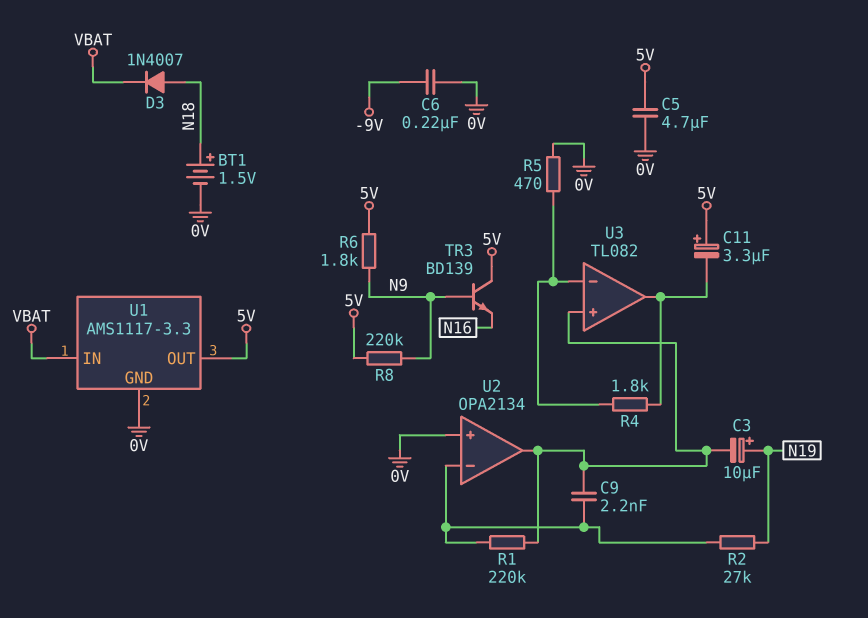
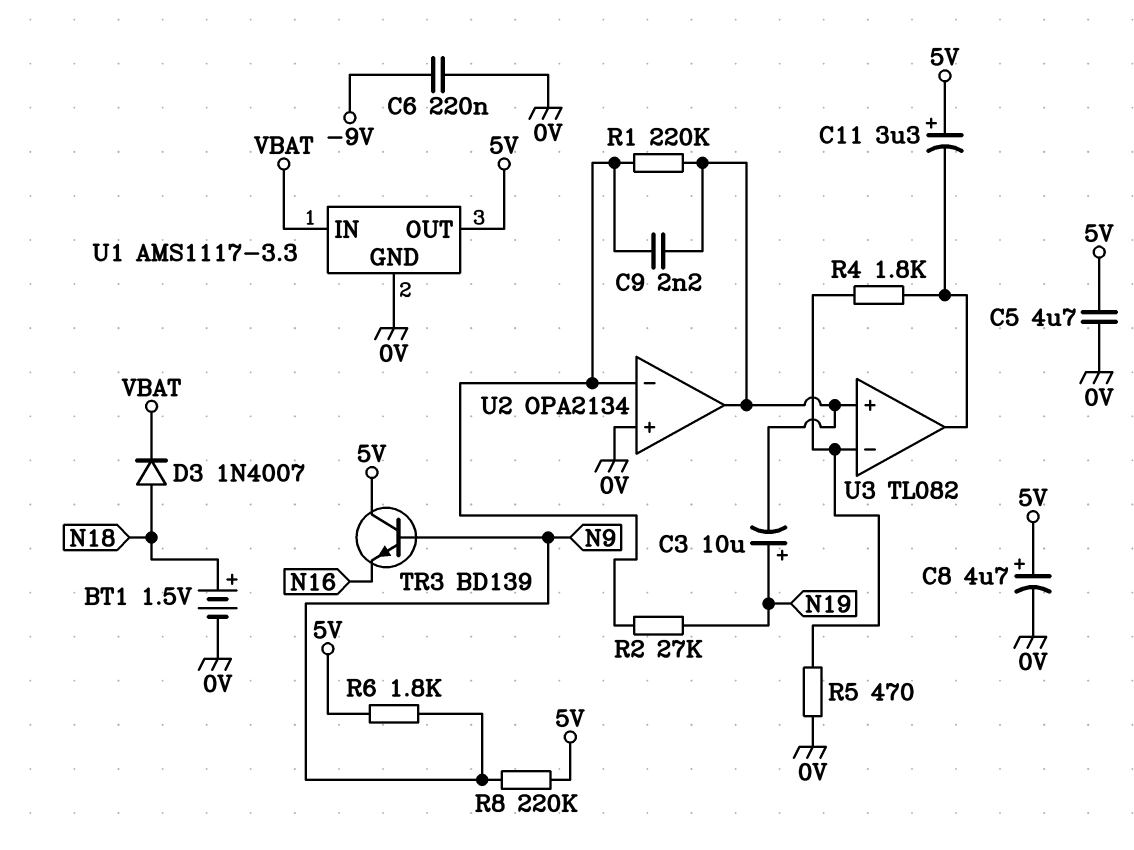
C8: none -> 4.7uF (plus 5V, minus 0V)

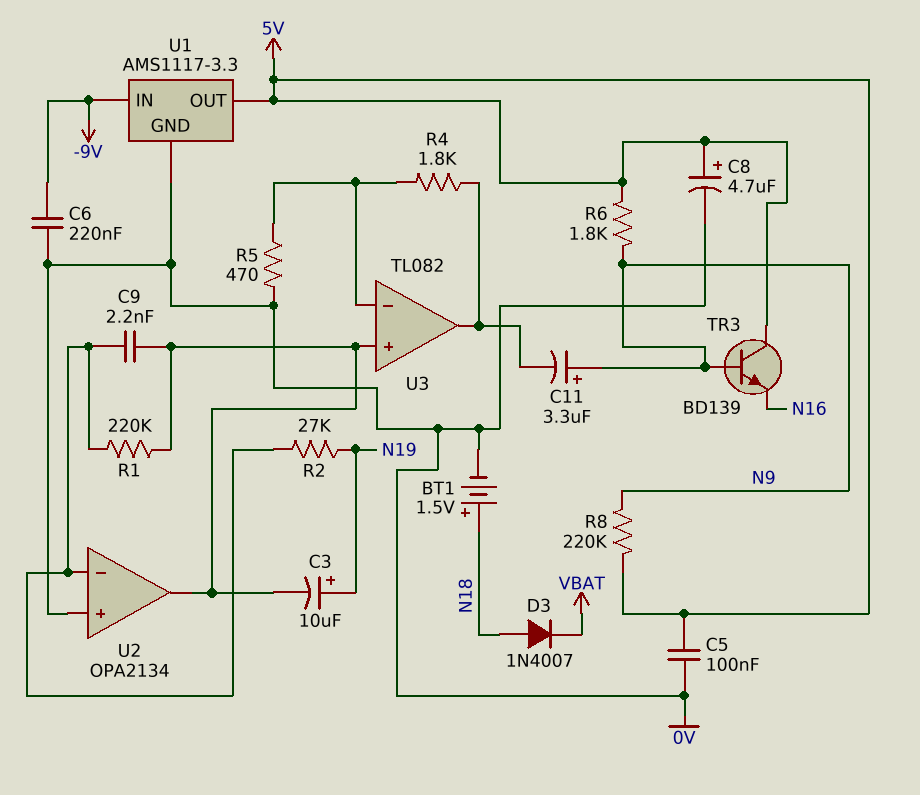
C5: 4.7uF (0V, 5V) -> 100nF (0V, 5V)
C11: 3.3uF (plus 5V, minus U3/out) -> 3.3uF (plus N9, minus U3/out)
U1 pin IN: VBAT -> -9V

